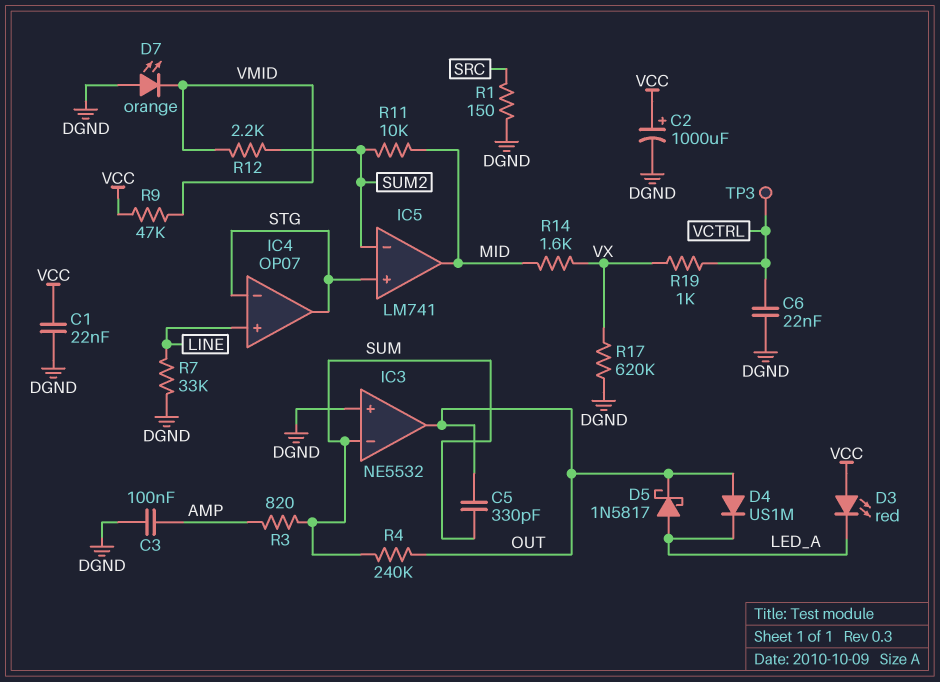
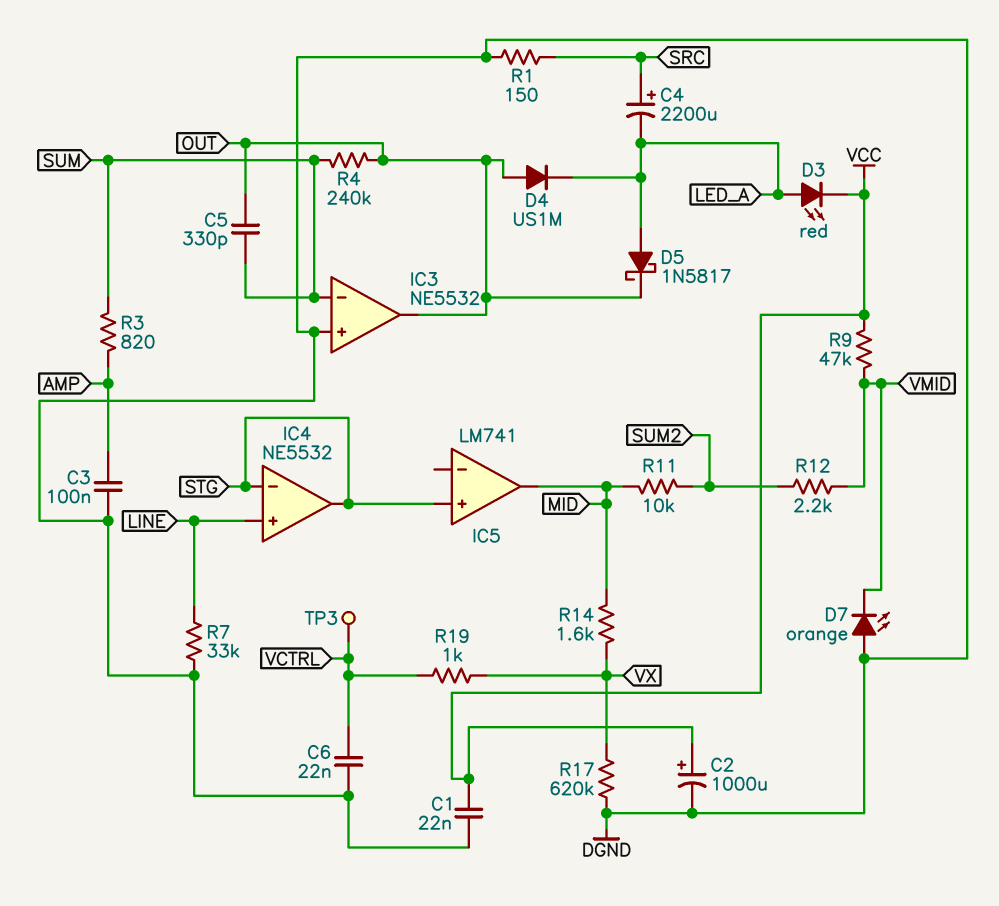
C4: none -> 2200uF (plus SRC, minus LED_A)
D3: LED red (A VCC, K LED_A) -> LED red (A LED_A, K VCC)
IC4: OP07 -> NE5532
IC5 pin in-: SUM2 -> none

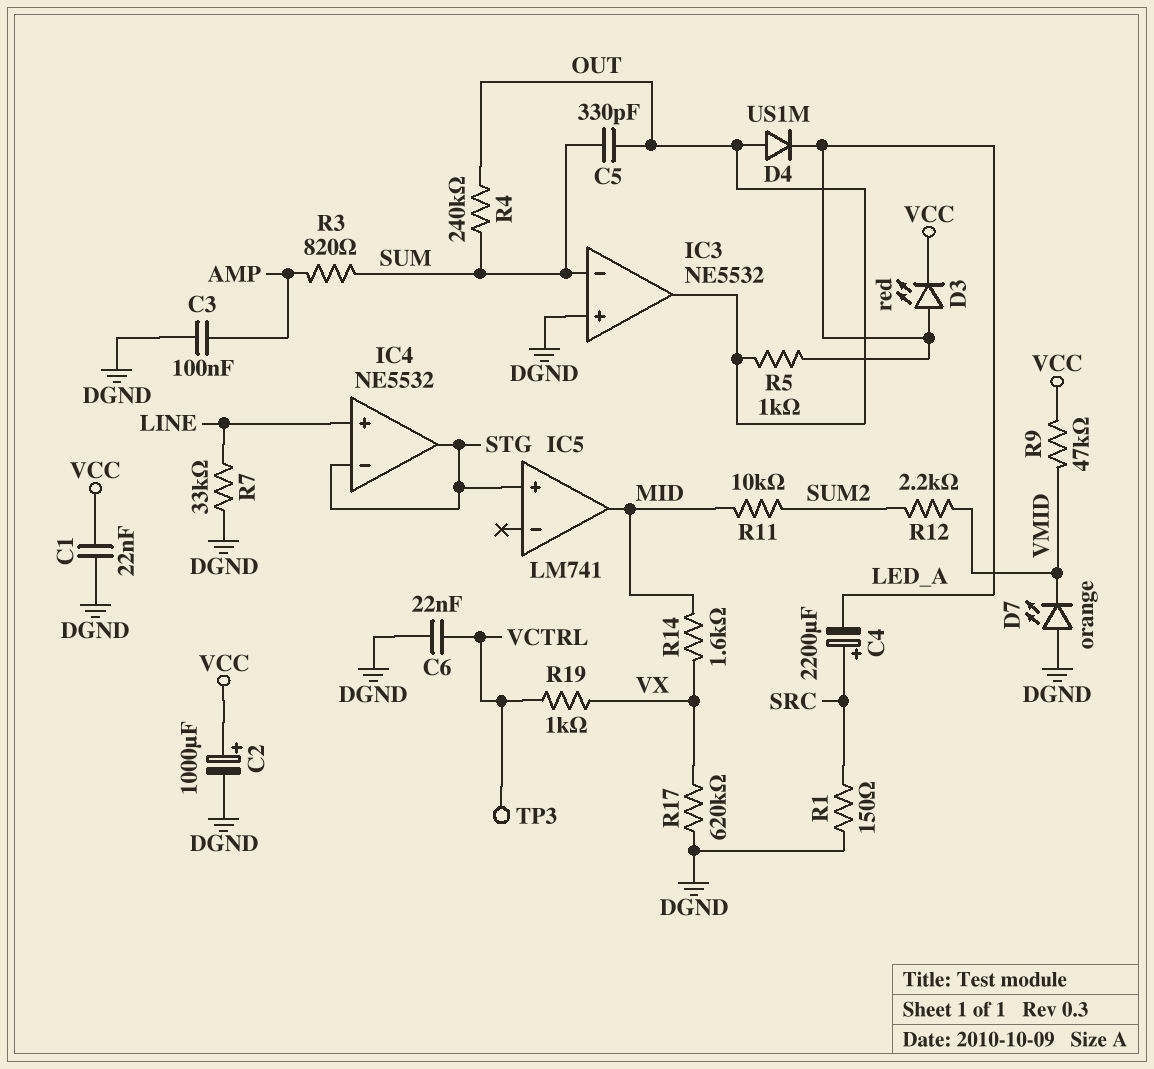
D5: schottky 1N5817 (A LED_A, K OUT) -> none
R5: none -> 1k (LED_A, OUT)

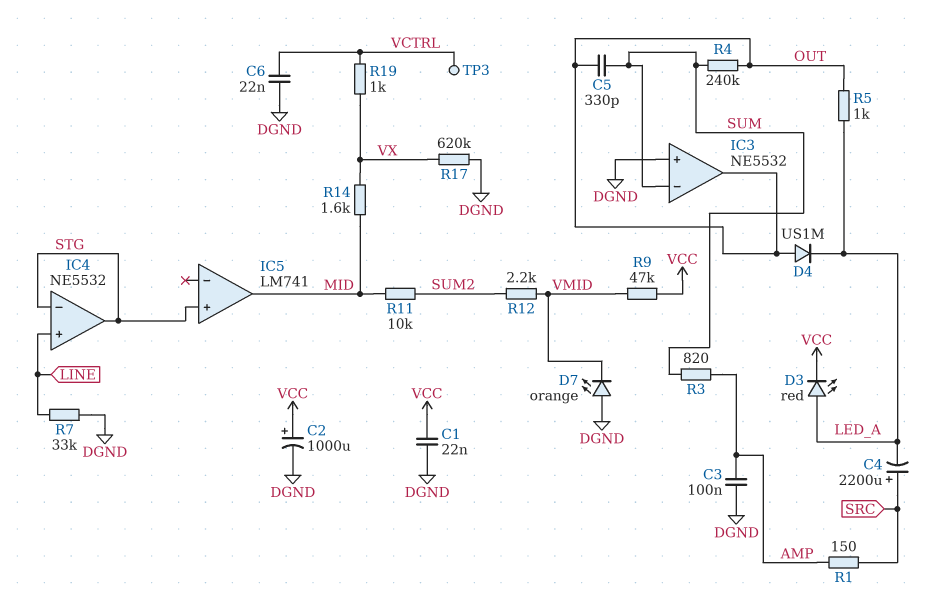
R1: 150 (DGND, SRC) -> 150 (AMP, SRC)

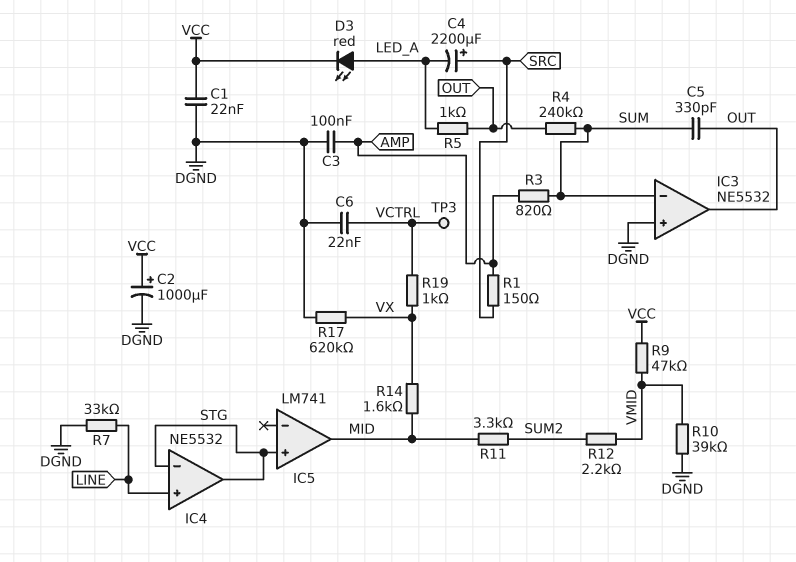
D4: diode US1M (A OUT, K LED_A) -> none
D7: LED orange (A DGND, K VMID) -> none
R10: none -> 39k (DGND, VMID)
R11: 10k (MID, SUM2) -> 3.3k (MID, SUM2)

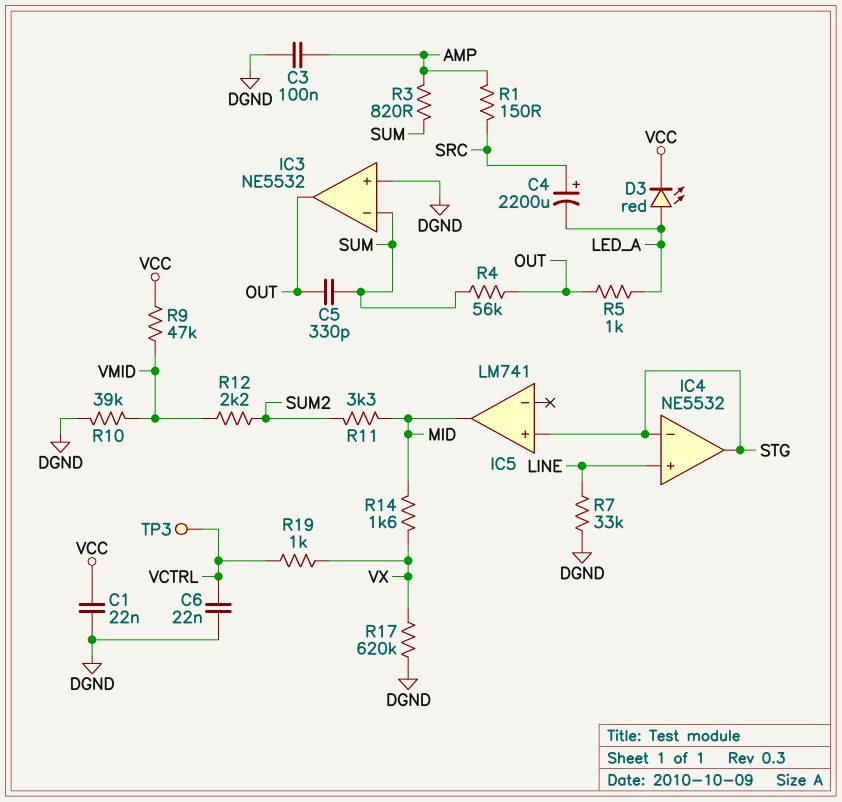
C2: 1000uF (plus VCC, minus DGND) -> none
R4: 240k (OUT, SUM) -> 56k (OUT, SUM)

